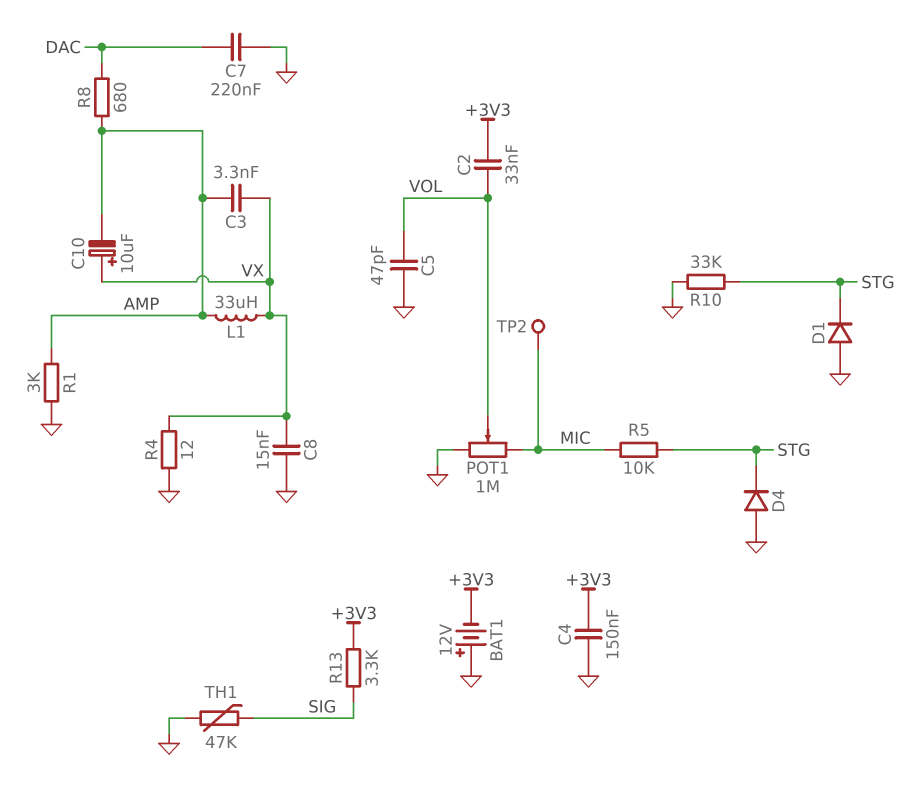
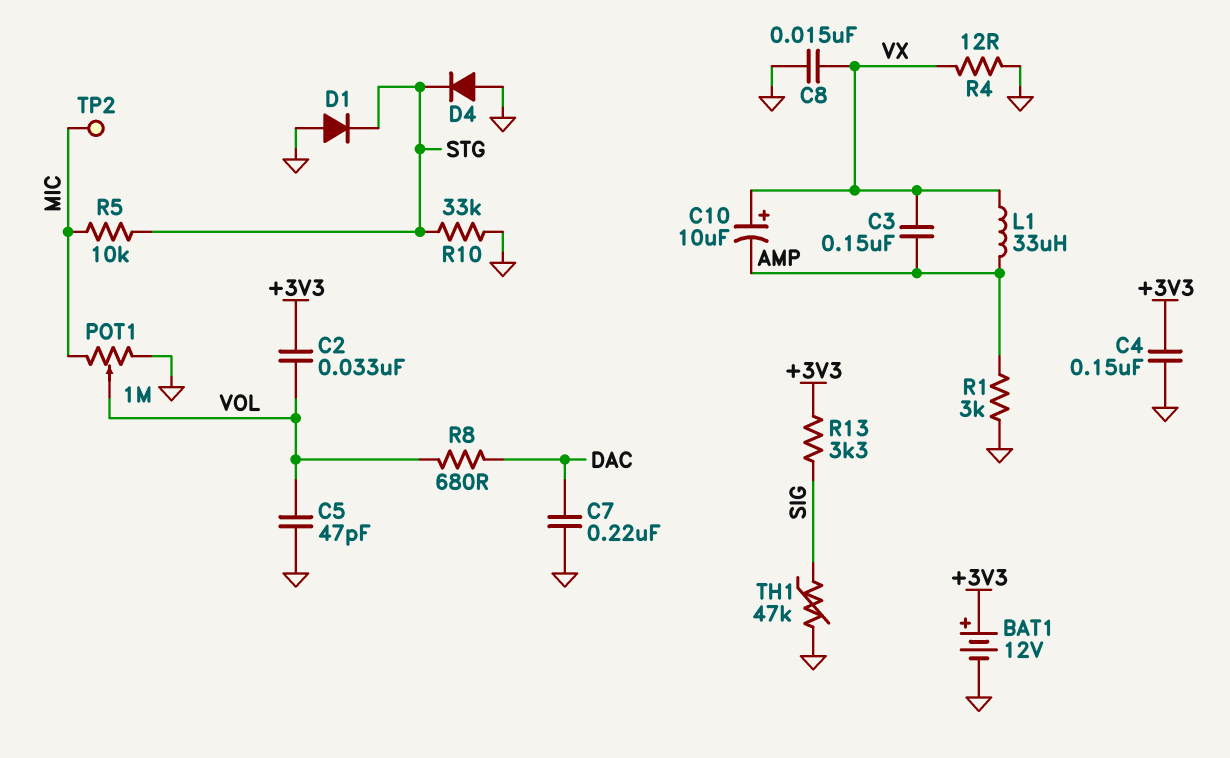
BAT1: 12V (plus GND, minus +3V3) -> 12V (plus +3V3, minus GND)
C3: 3.3nF (AMP, VX) -> 150nF (AMP, VX)
R8: 680 (AMP, DAC) -> 680 (DAC, VOL)

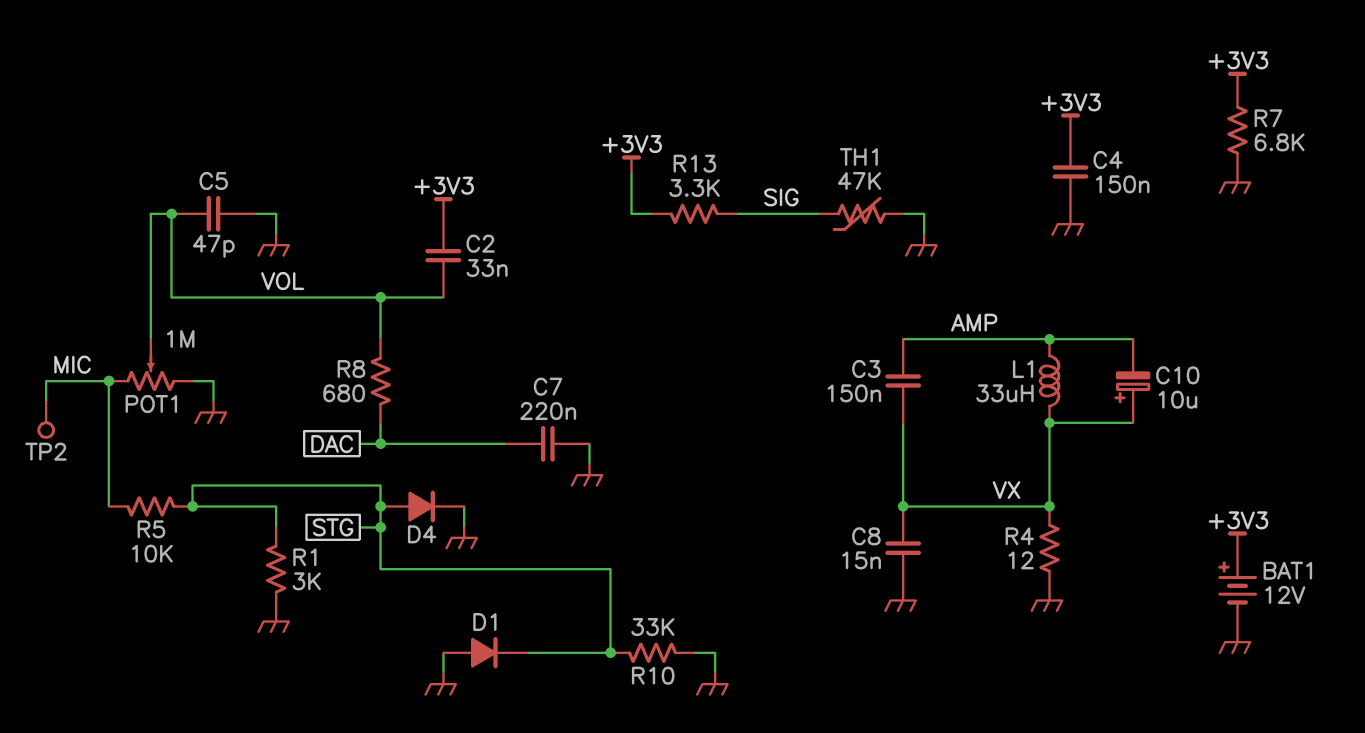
D4: diode (A GND, K STG) -> diode (A STG, K GND)
R1: 3k (AMP, GND) -> 3k (GND, STG)
R7: none -> 6.8k (+3V3, GND)

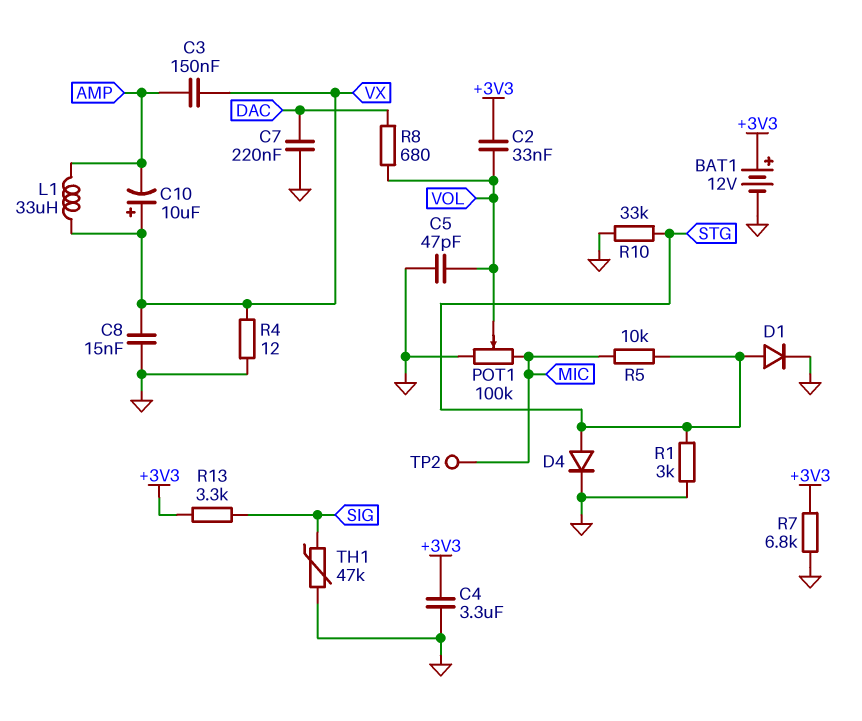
C4: 150nF (+3V3, GND) -> 3.3uF (+3V3, GND)
D1: diode (A GND, K STG) -> diode (A STG, K GND)
POT1: 1M (GND, MIC, wiper VOL) -> 100k (GND, MIC, wiper VOL)

